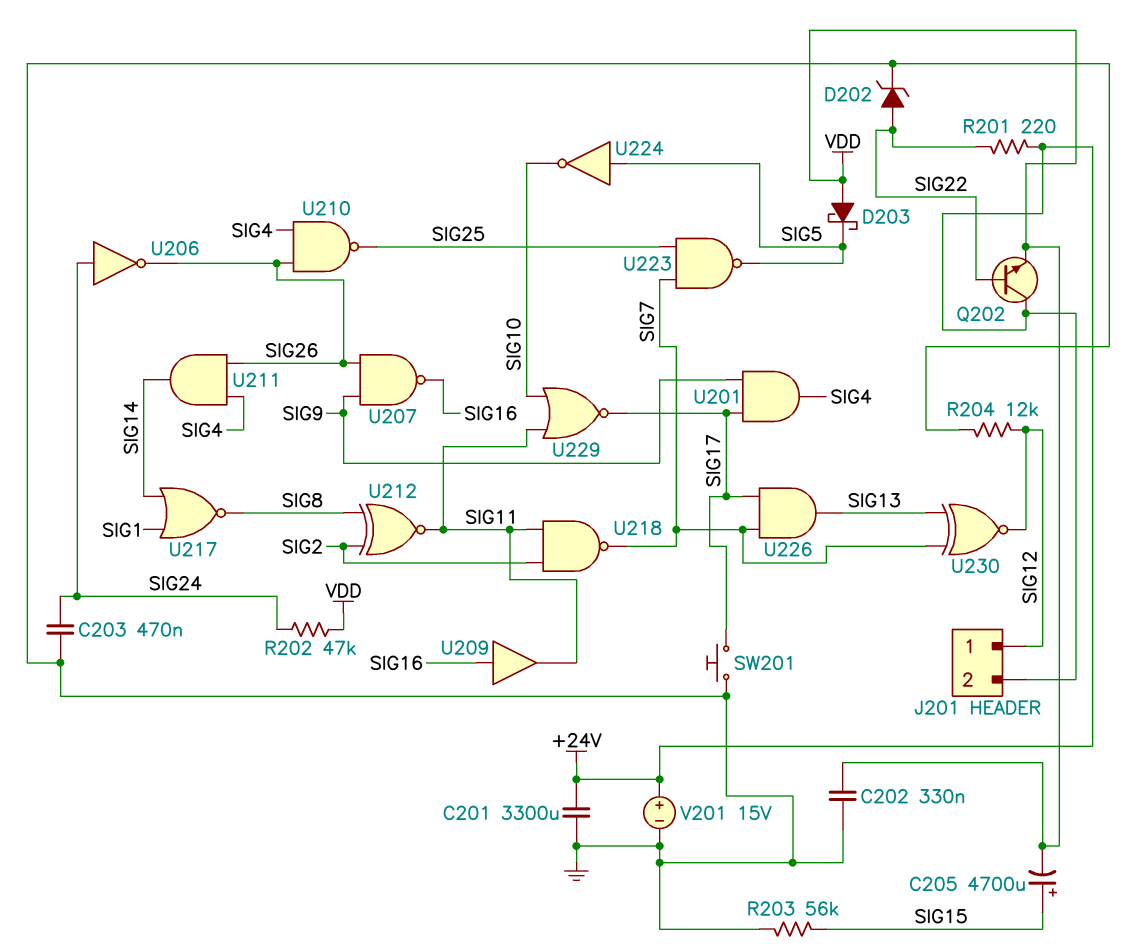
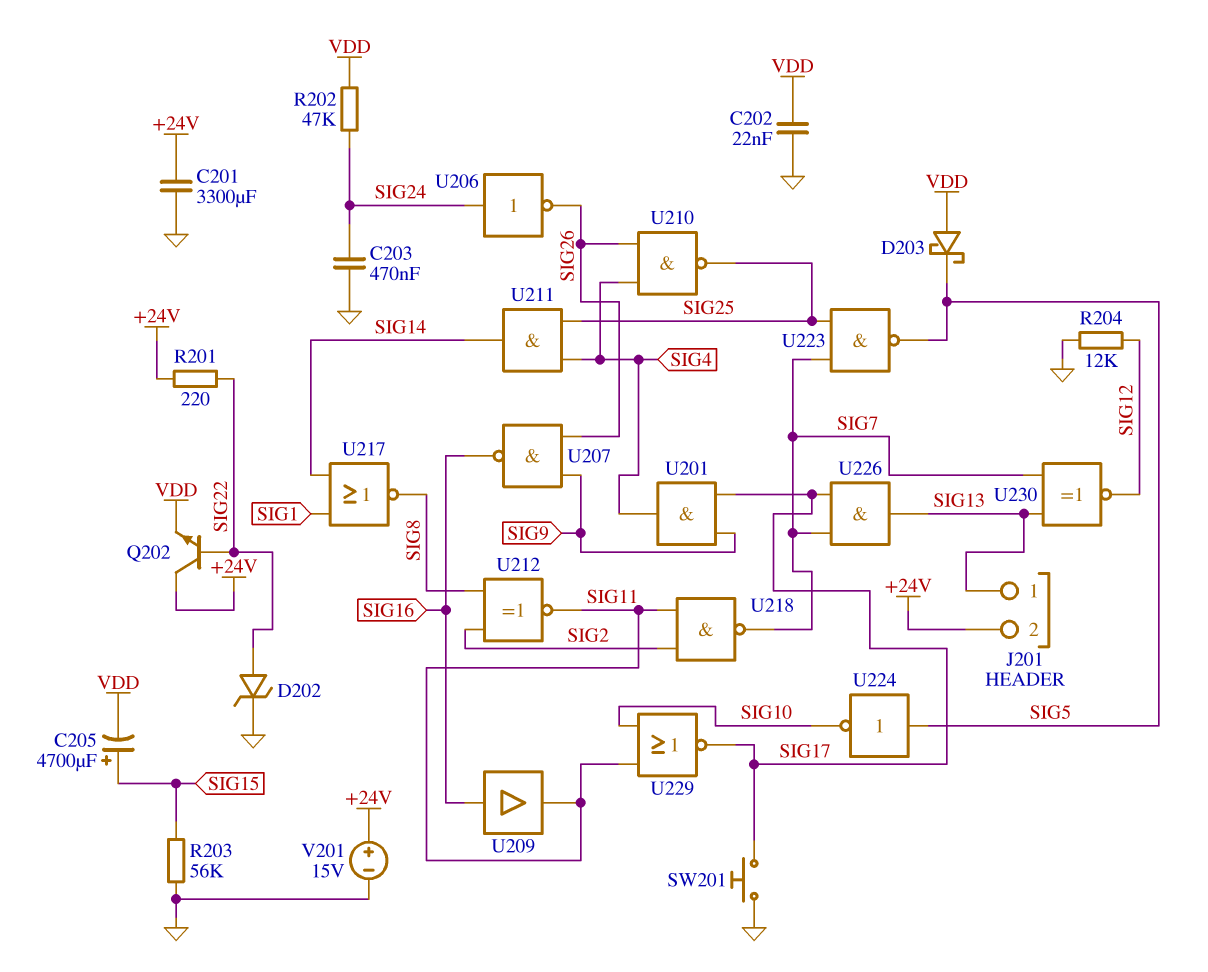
C202: 330nF (GND, VDD) -> 22nF (GND, VDD)
J201 pin 1: SIG12 -> SIG13
U211: AND (in SIG4, in SIG26, out SIG14) -> AND (in SIG4, in SIG25, out SIG14)

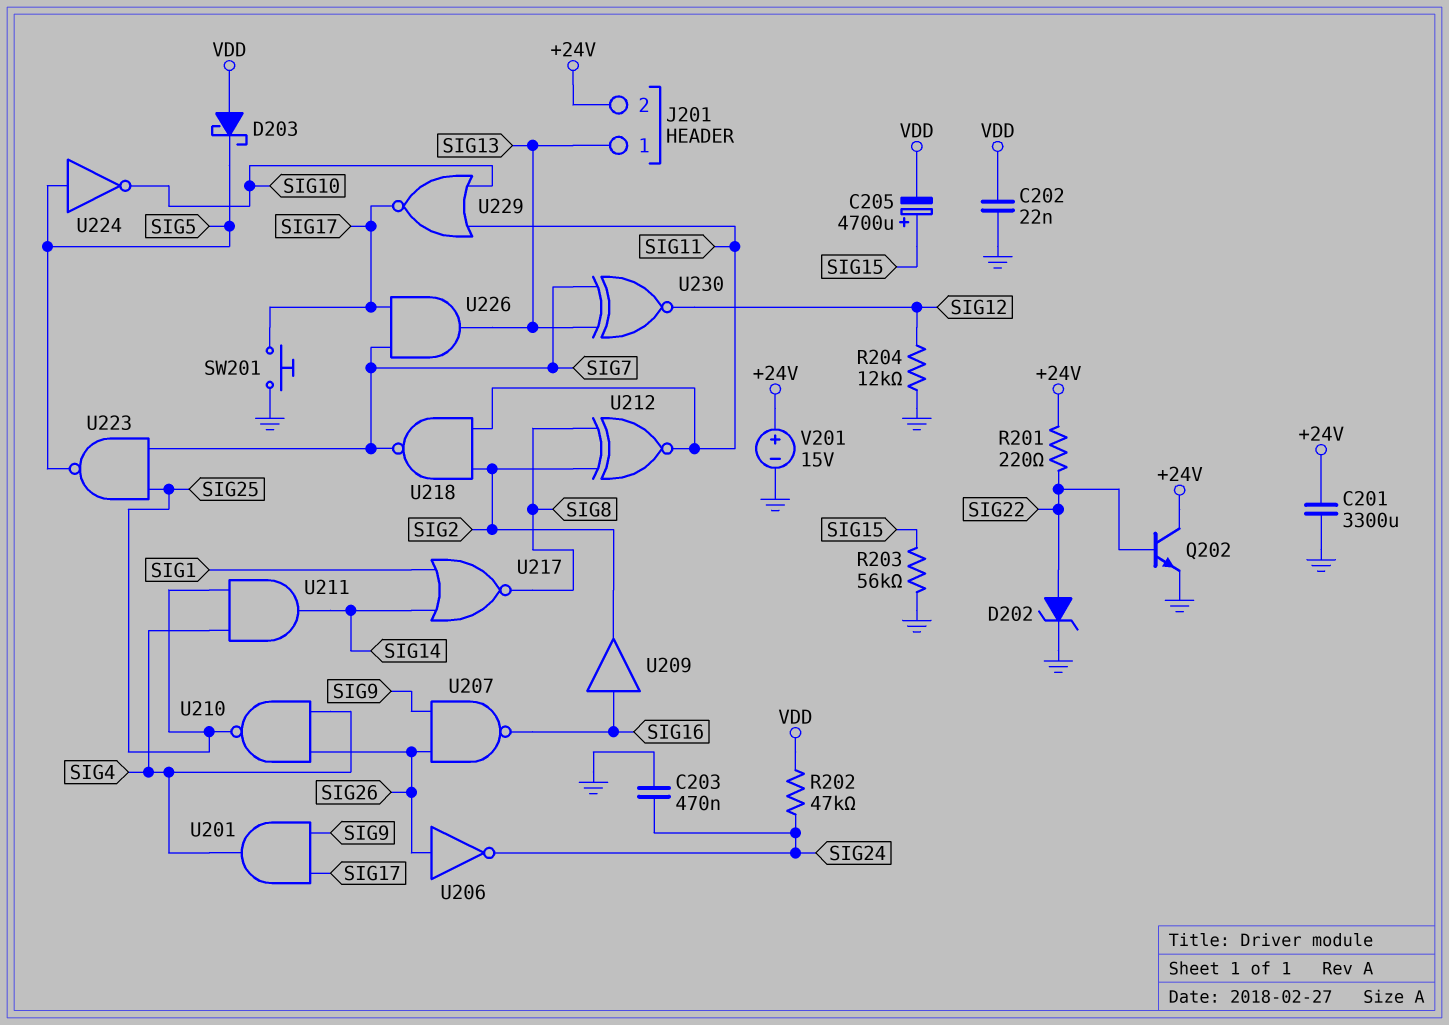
Q202: NPN (B SIG22, C +24V, E VDD) -> NPN (B SIG22, C +24V, E GND)
U206: NOT (in SIG24, out SIG26) -> NOT (in SIG26, out SIG24)
U209: buffer (in SIG16, out SIG11) -> buffer (in SIG16, out SIG2)

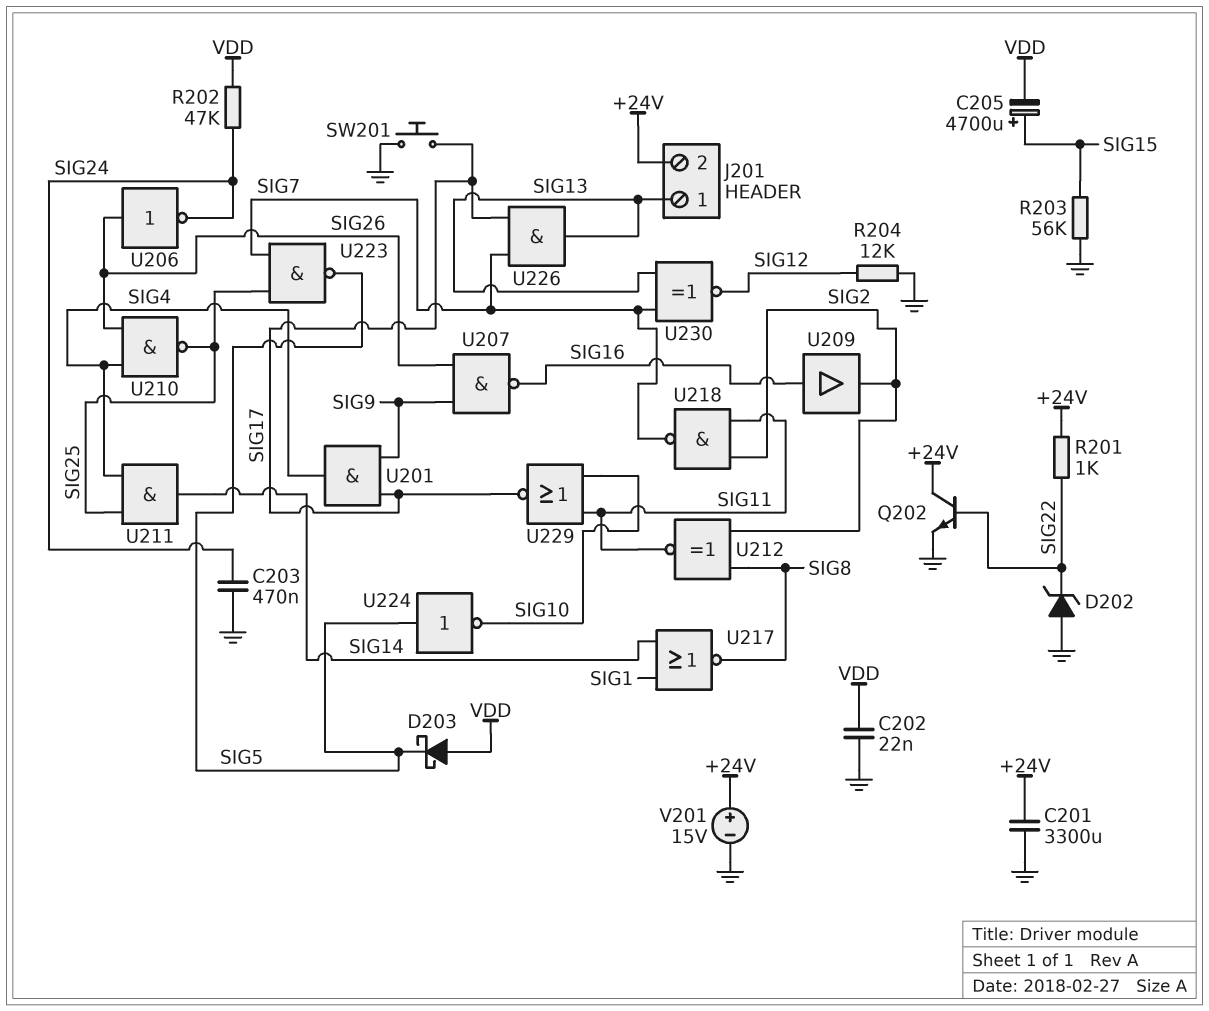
D202: zener (A SIG22, K GND) -> zener (A GND, K SIG22)
R201: 220 (+24V, SIG22) -> 1k (+24V, SIG22)

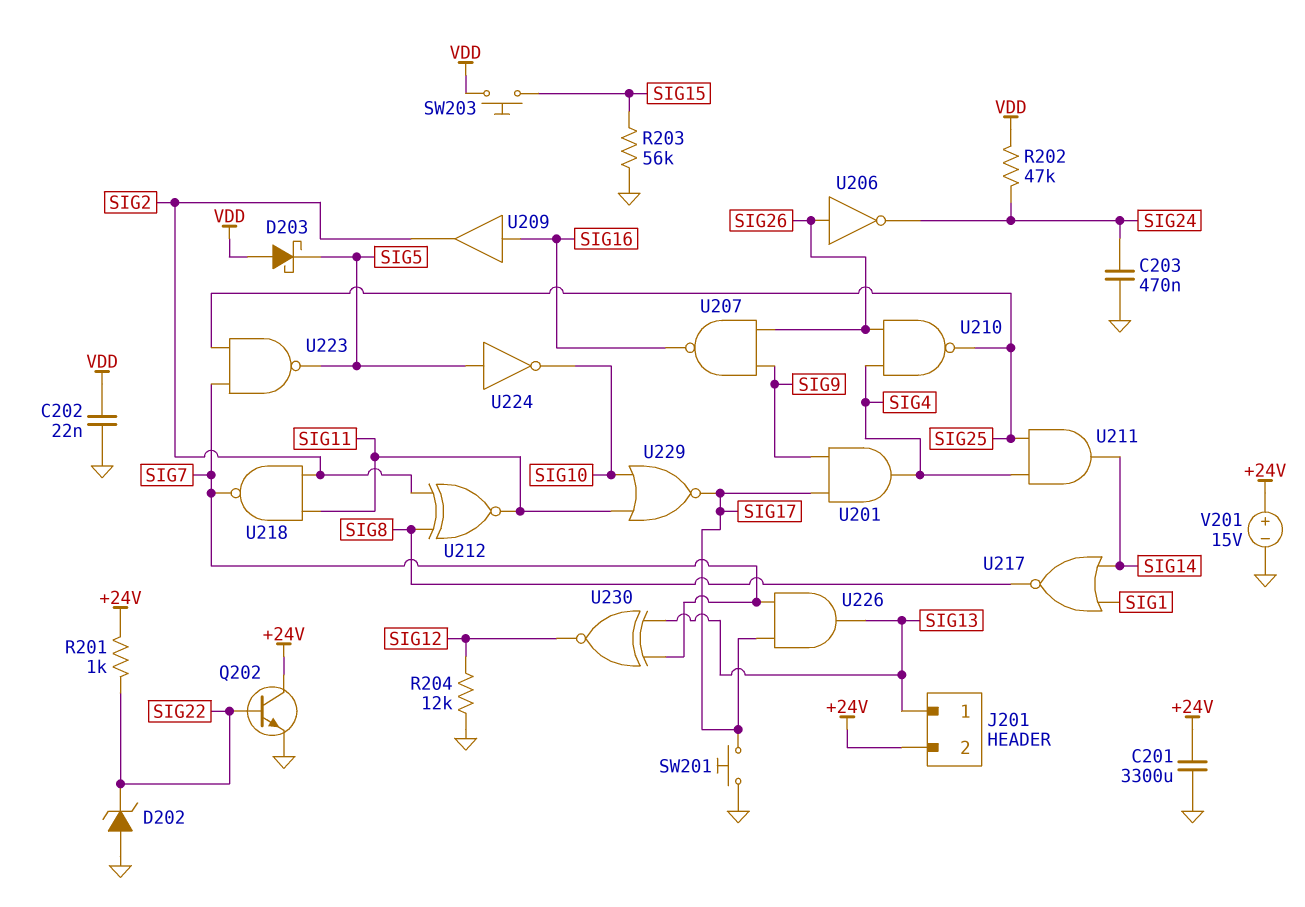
C205: 4700uF (plus SIG15, minus VDD) -> none
SW203: none -> button (SIG15, VDD)

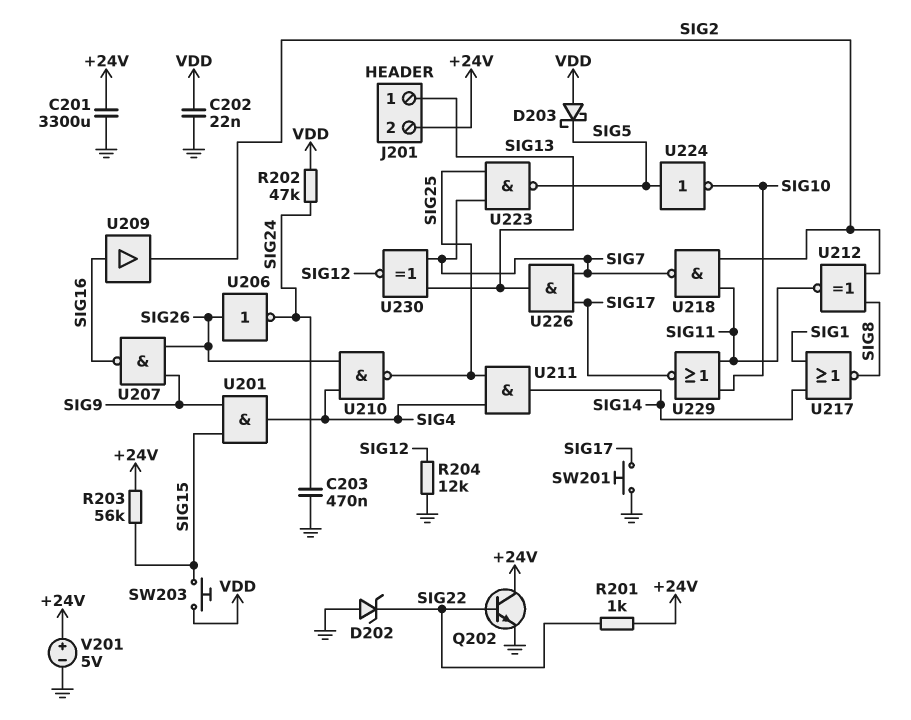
R203: 56k (GND, SIG15) -> 56k (+24V, SIG15)
U201: AND (in SIG9, in SIG17, out SIG4) -> AND (in SIG9, in SIG15, out SIG4)
V201: 15V (plus +24V, minus GND) -> 5V (plus +24V, minus GND)

